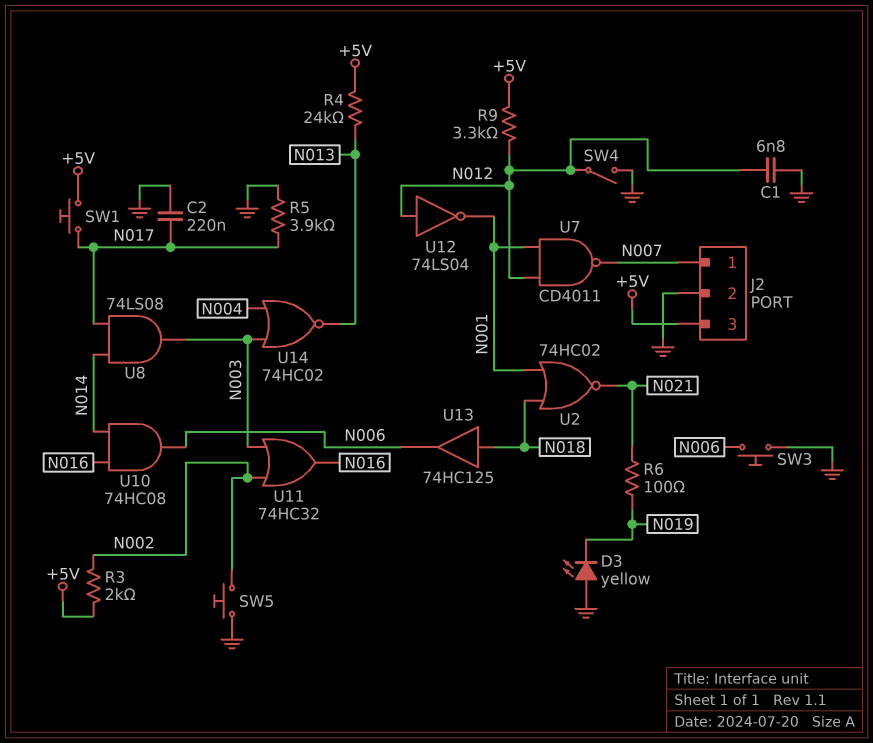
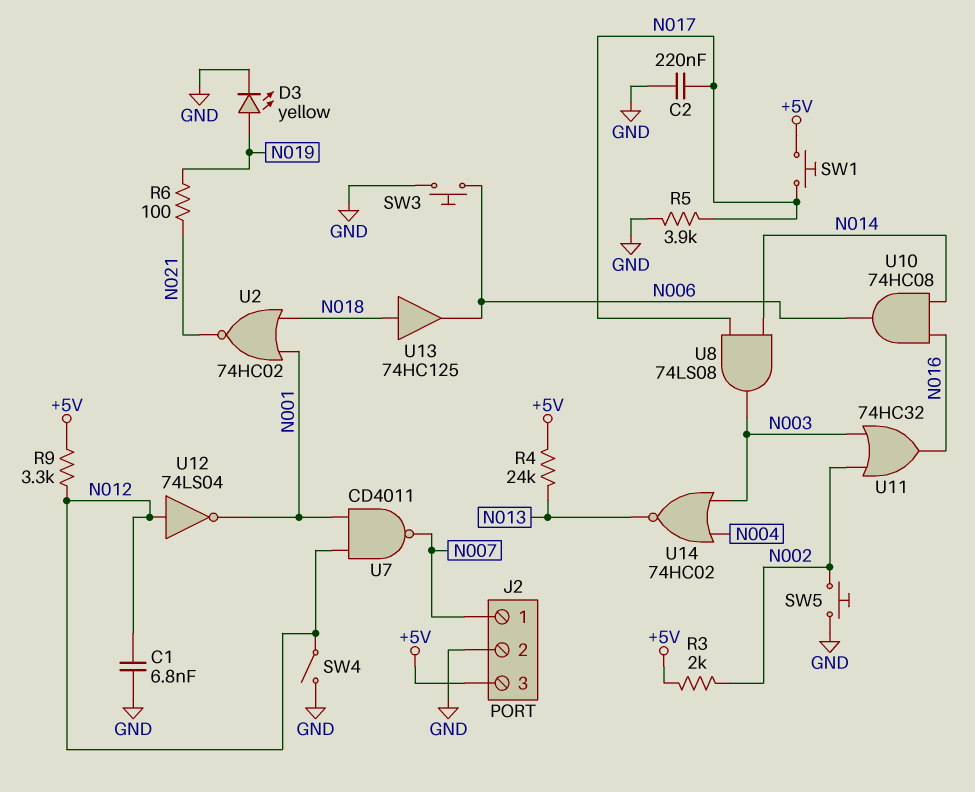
D3: LED yellow (A GND, K N019) -> LED yellow (A N019, K GND)

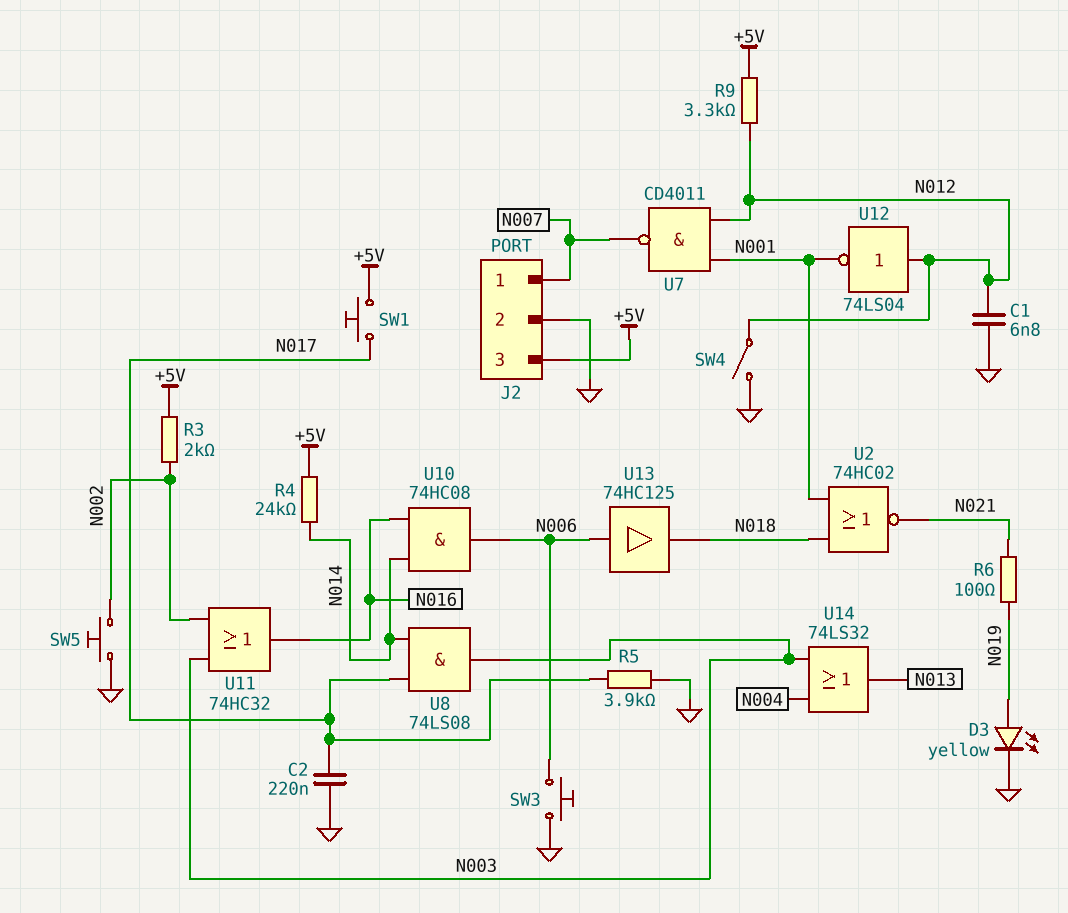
R4: 24k (+5V, N013) -> 24k (+5V, N014)
U13: buffer 74HC125 (in N018, out N006) -> buffer 74HC125 (in N006, out N018)
U14: NOR 74HC02 (in N003, in N004, out N013) -> OR 74LS32 (in N003, in N004, out N013)

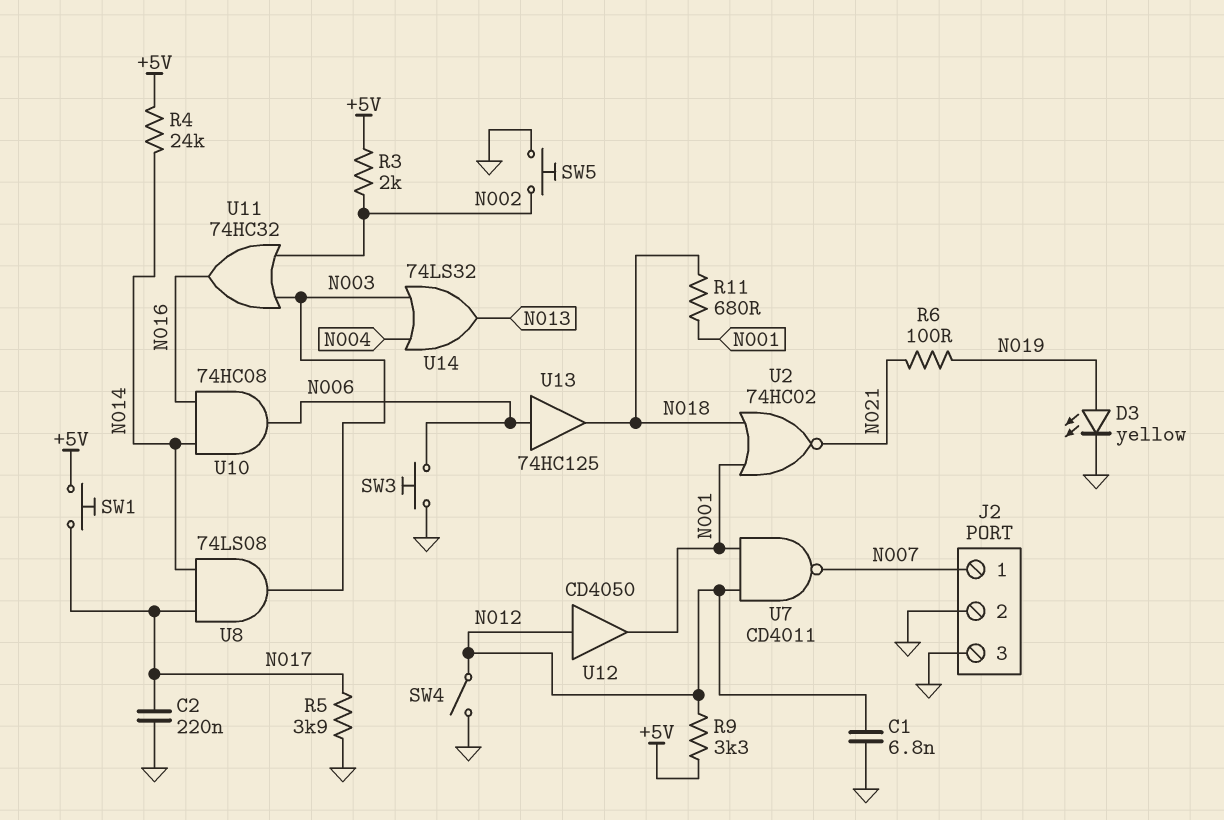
J2 pin 3: +5V -> GND
R11: none -> 680 (N001, N018)
U12: NOT 74LS04 (in N012, out N001) -> buffer CD4050 (in N012, out N001)

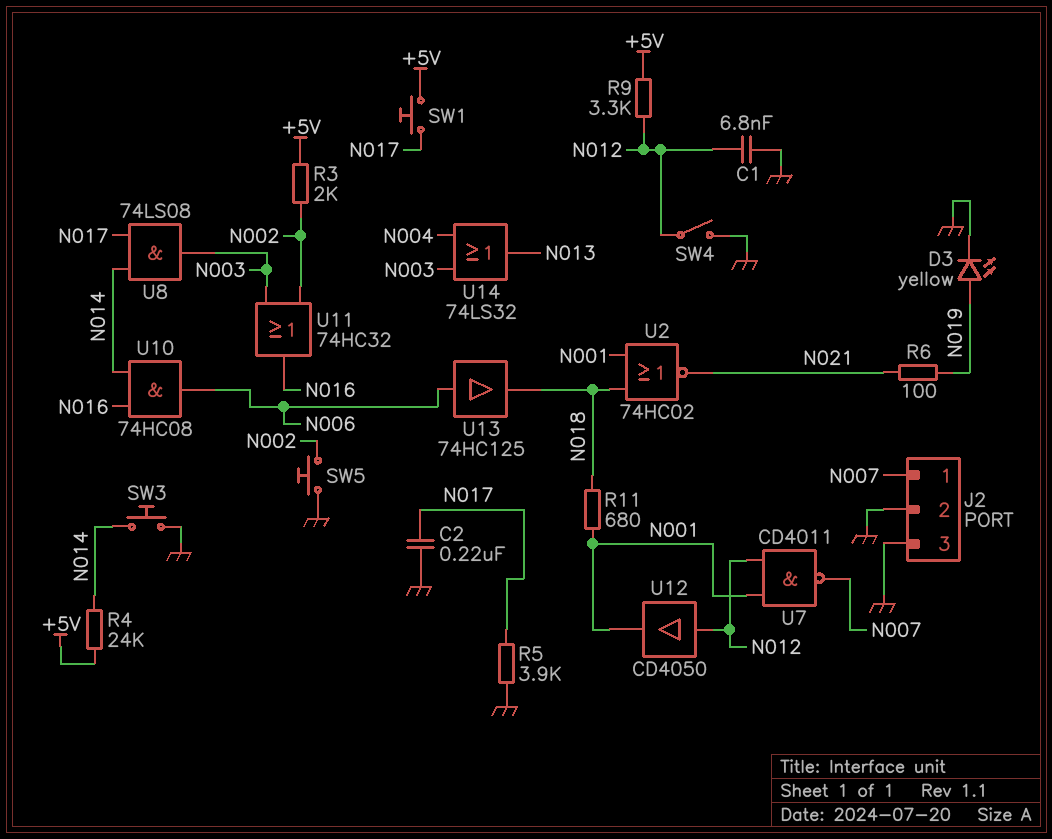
SW3: button (GND, N006) -> button (GND, N014)

